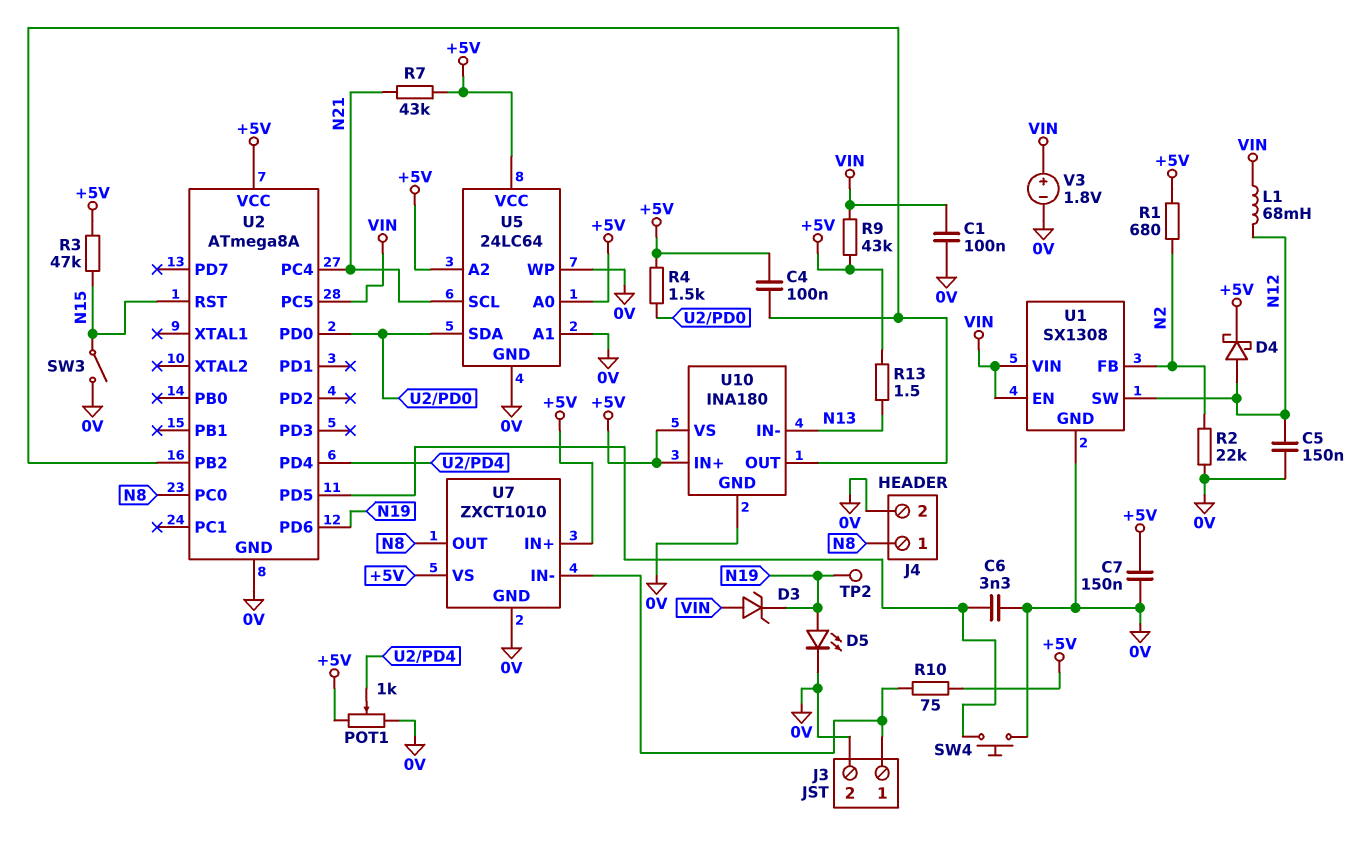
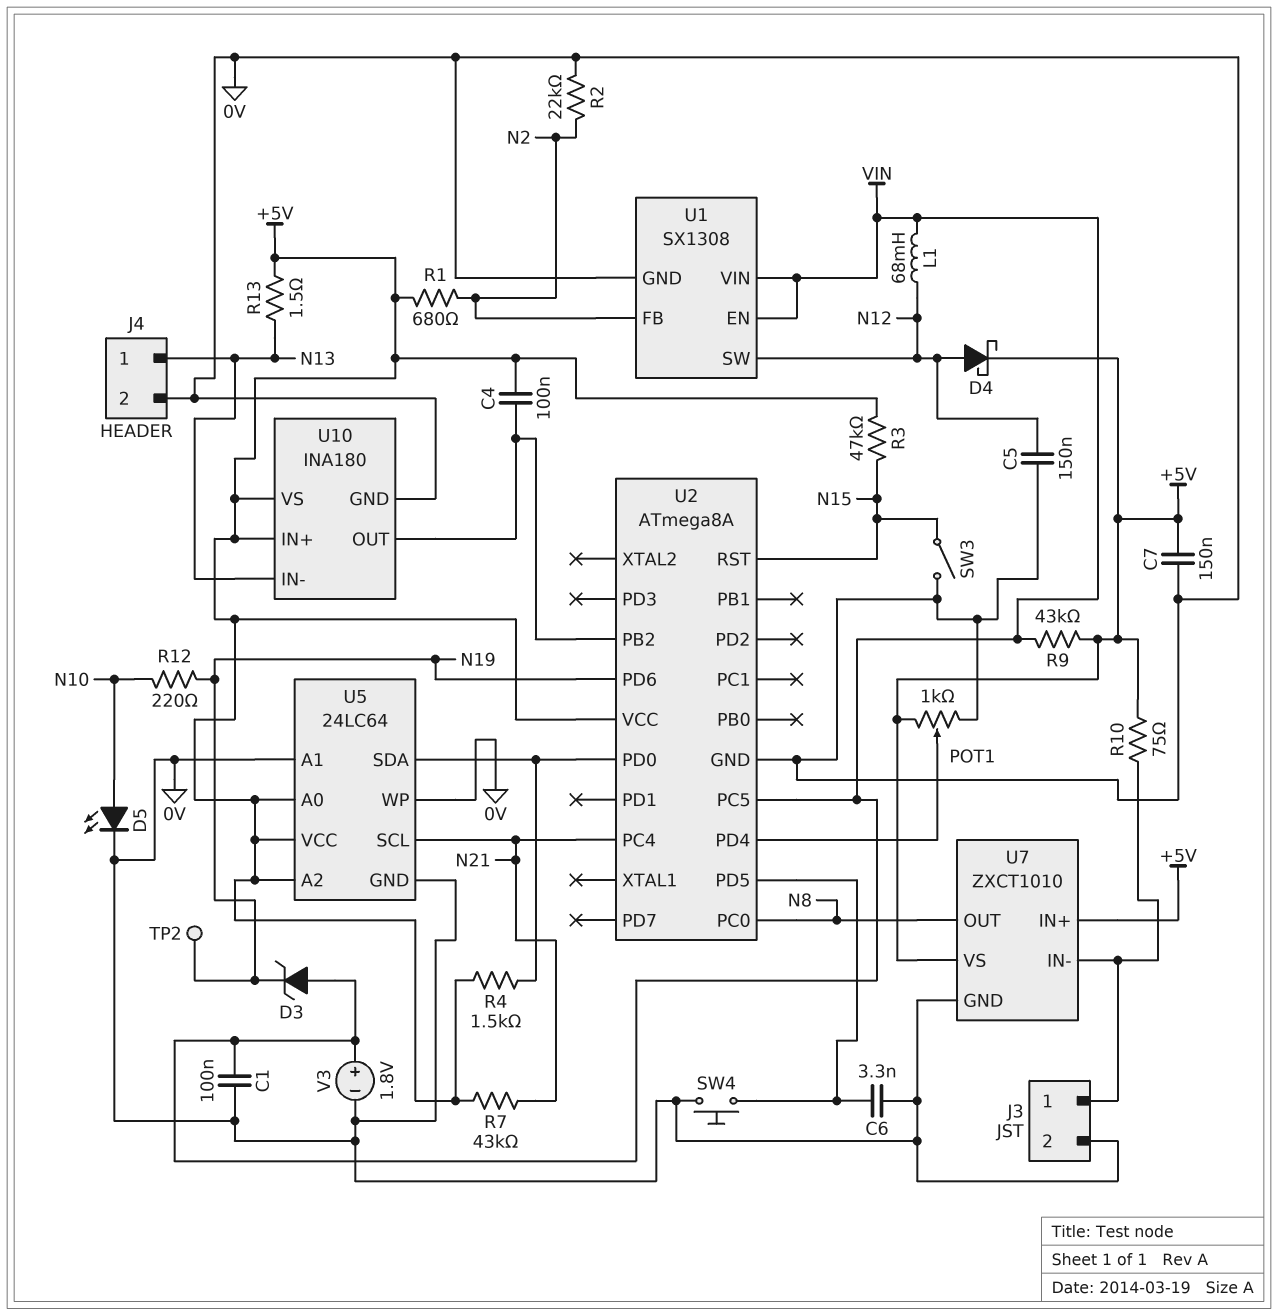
D5: LED (A N19, K 0V) -> LED (A N10, K 0V)
J4 pin 1: N8 -> N13
R12: none -> 220 (N10, N19)

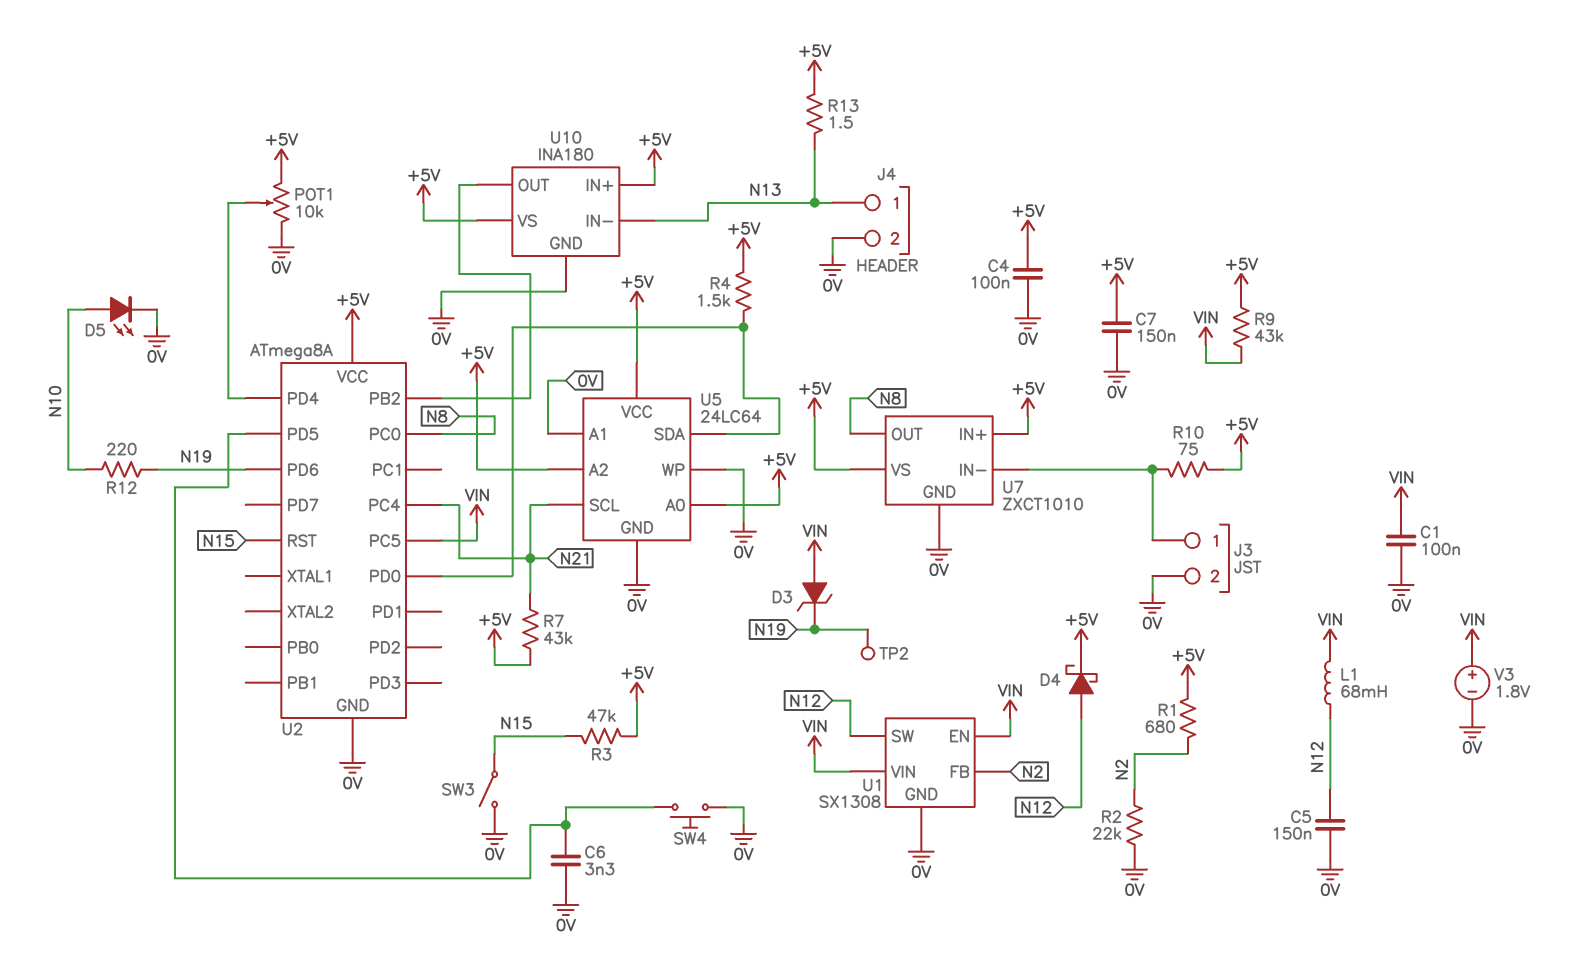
C4: 100nF (+5V, U2/PB2) -> 100nF (+5V, 0V)
POT1: 1k (+5V, 0V, wiper U2/PD4) -> 10k (+5V, 0V, wiper U2/PD4)

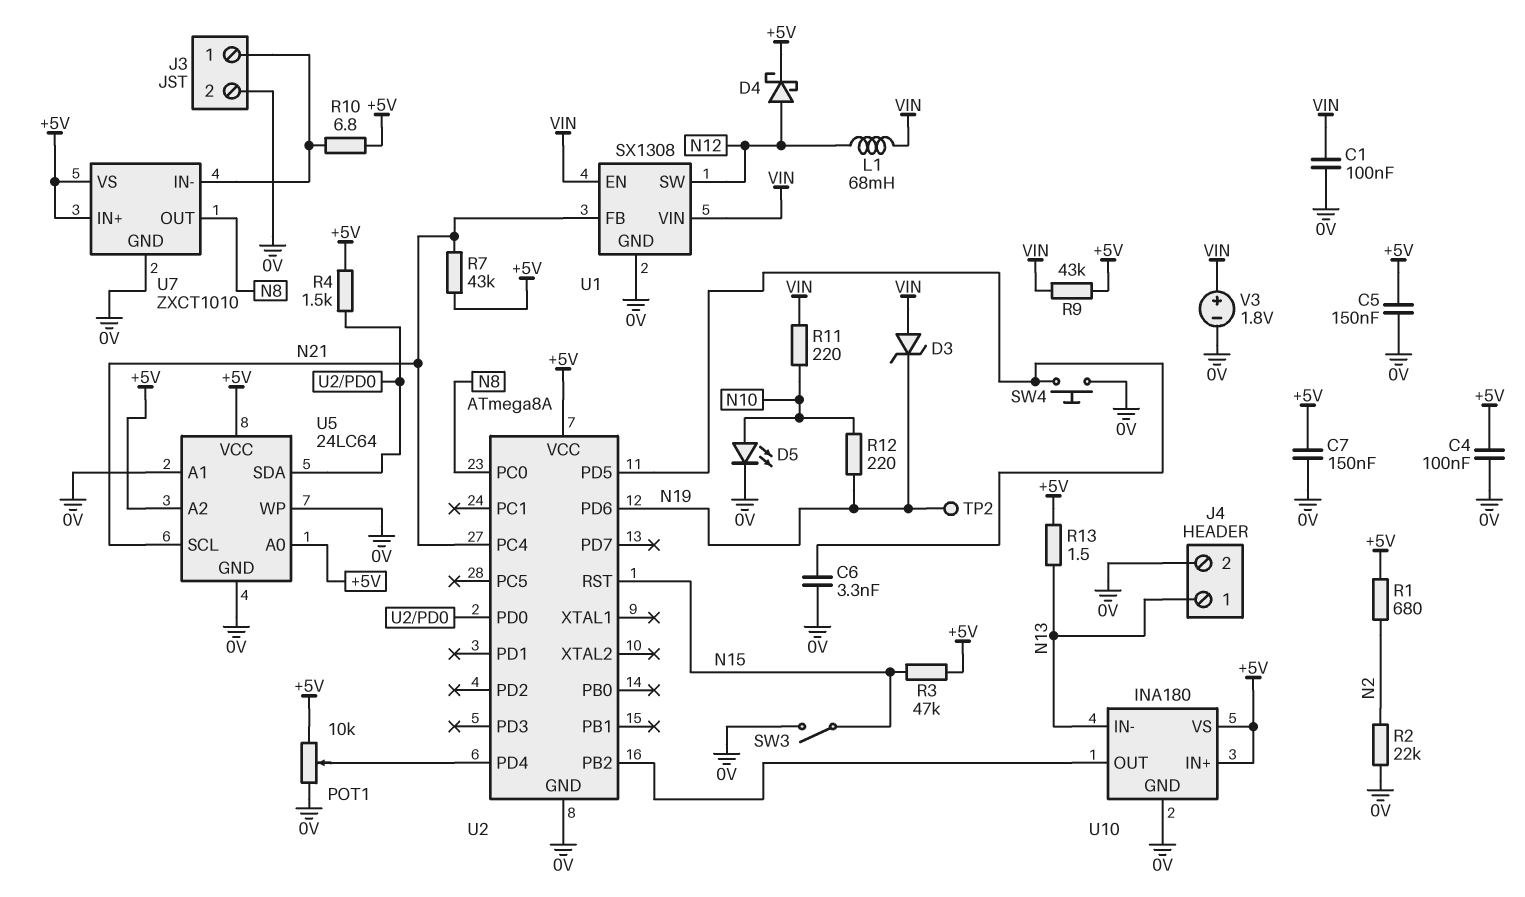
C5: 150nF (0V, N12) -> 150nF (+5V, 0V)
R10: 75 (+5V, J3/1) -> 6.8 (+5V, J3/1)
R11: none -> 220 (N10, VIN)
U1 pin FB: N2 -> N21
U2 pin PC5: VIN -> none

